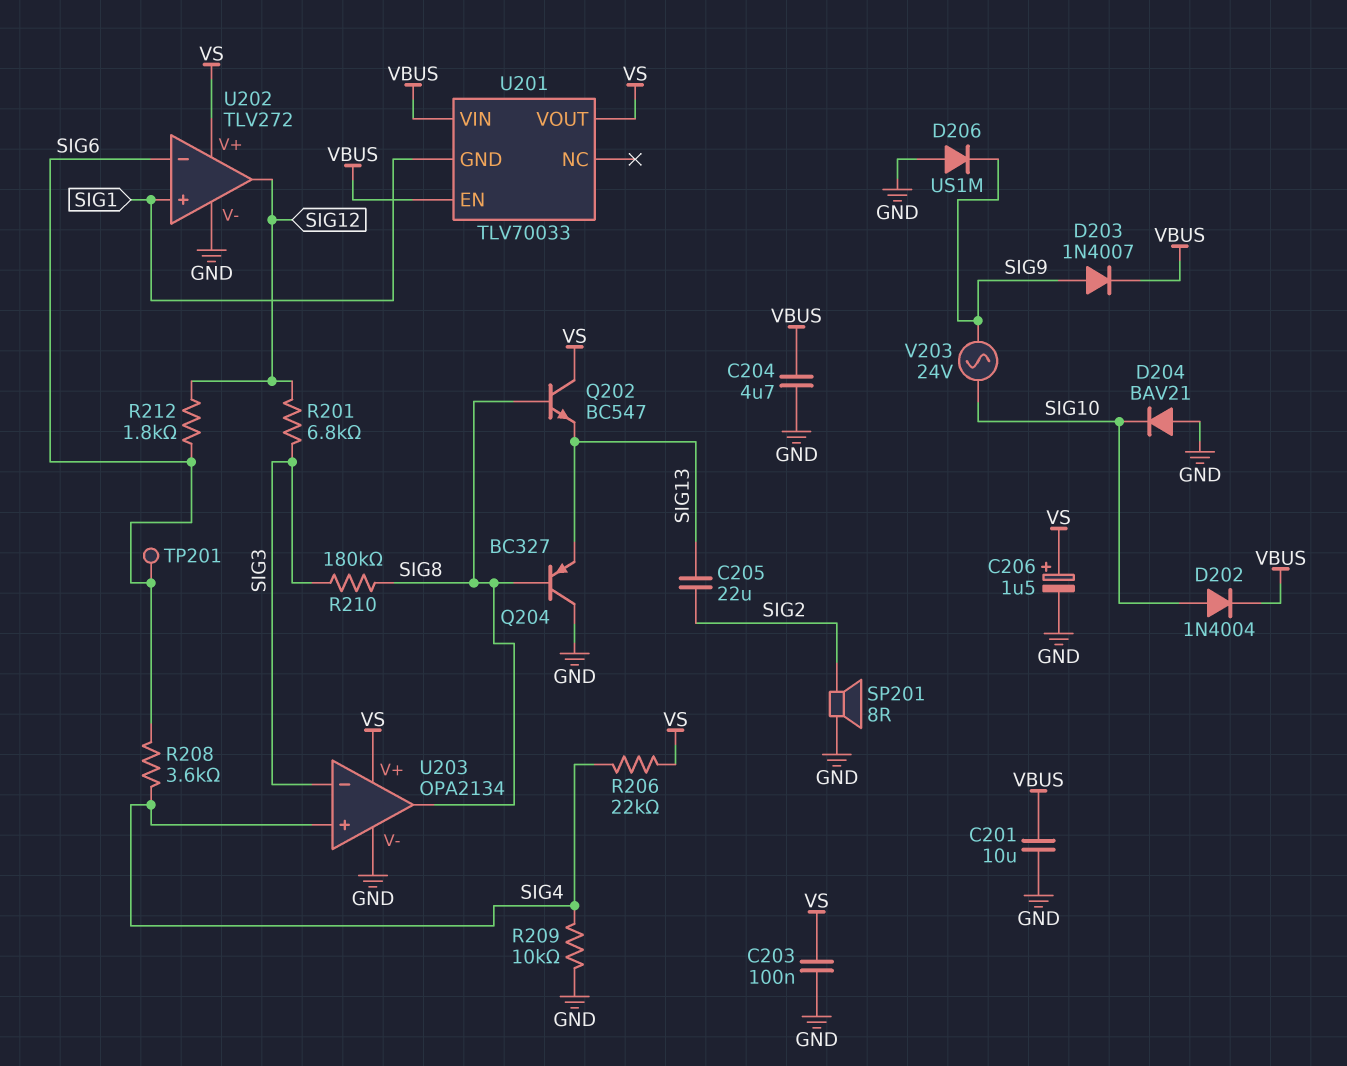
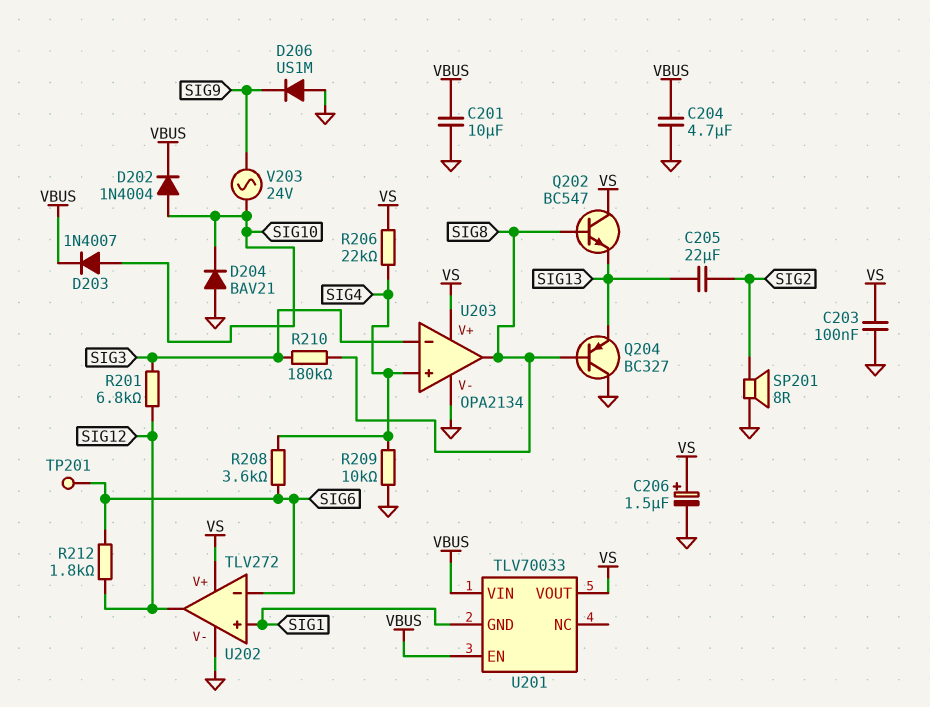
D203: diode 1N4007 (A SIG9, K VBUS) -> diode 1N4007 (A SIG10, K VBUS)

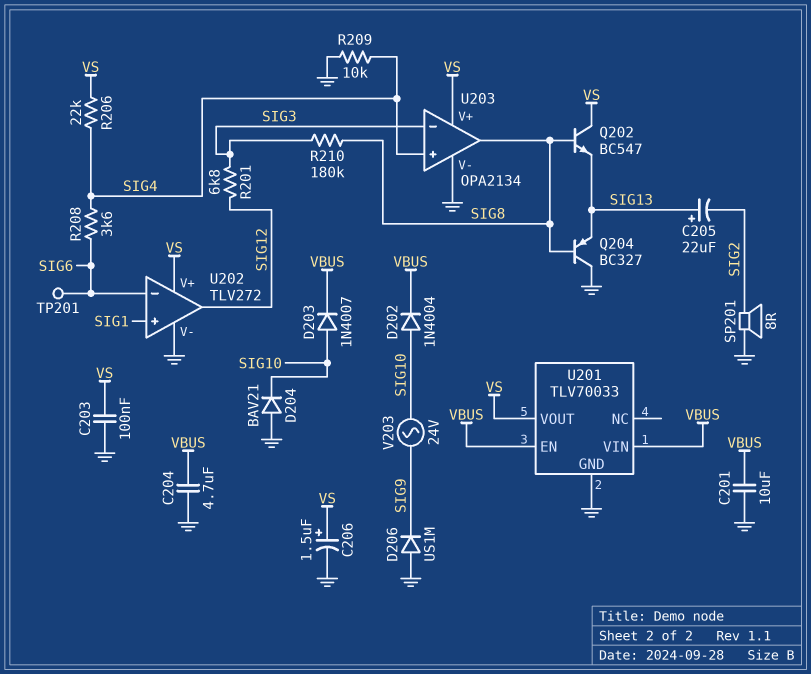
C205: 22uF (SIG2, SIG13) -> 22uF (plus SIG13, minus SIG2)
R212: 1.8k (SIG6, SIG12) -> none
U201 pin GND: SIG1 -> GND

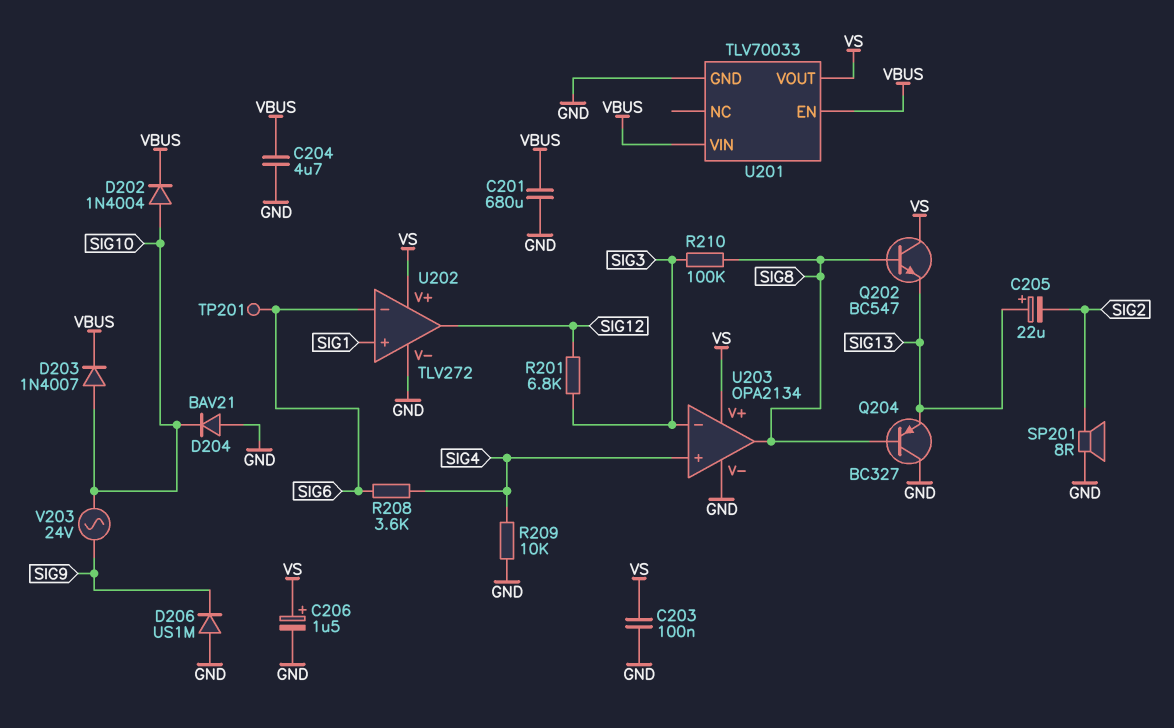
C201: 10uF (GND, VBUS) -> 680uF (GND, VBUS)
R206: 22k (SIG4, VS) -> none
R210: 180k (SIG3, SIG8) -> 100k (SIG3, SIG8)

